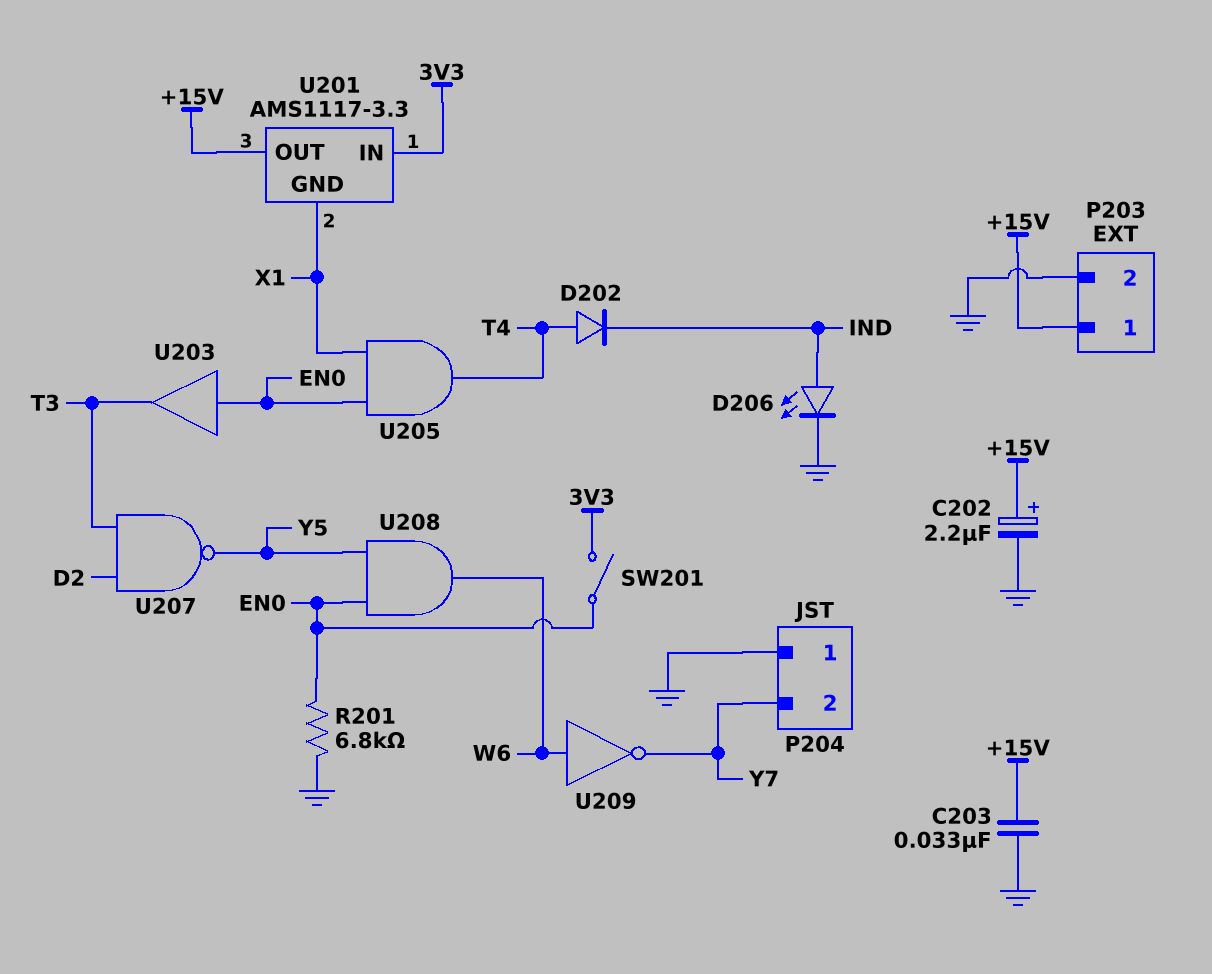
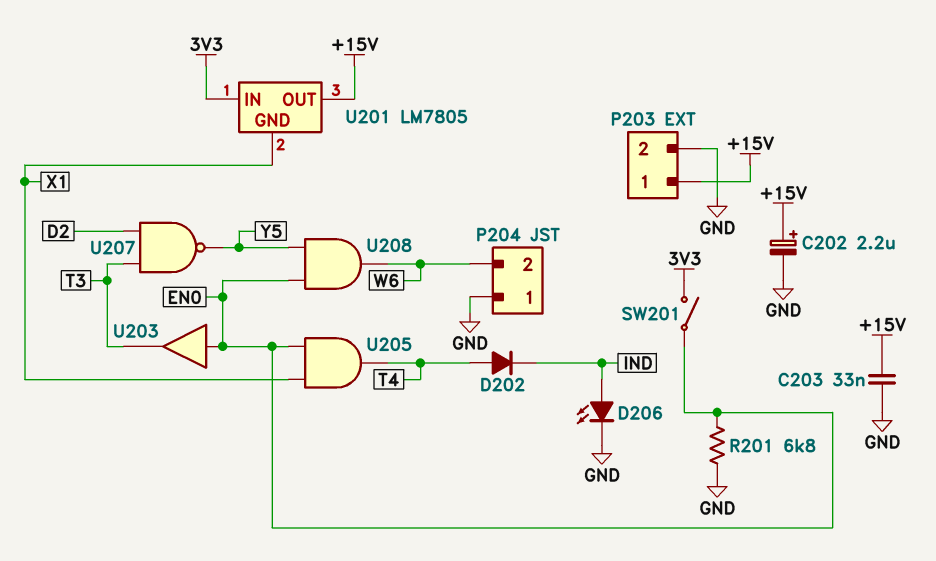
P204 pin 2: Y7 -> W6
U201: AMS1117-3.3 -> LM7805
U209: NOT (in W6, out Y7) -> none

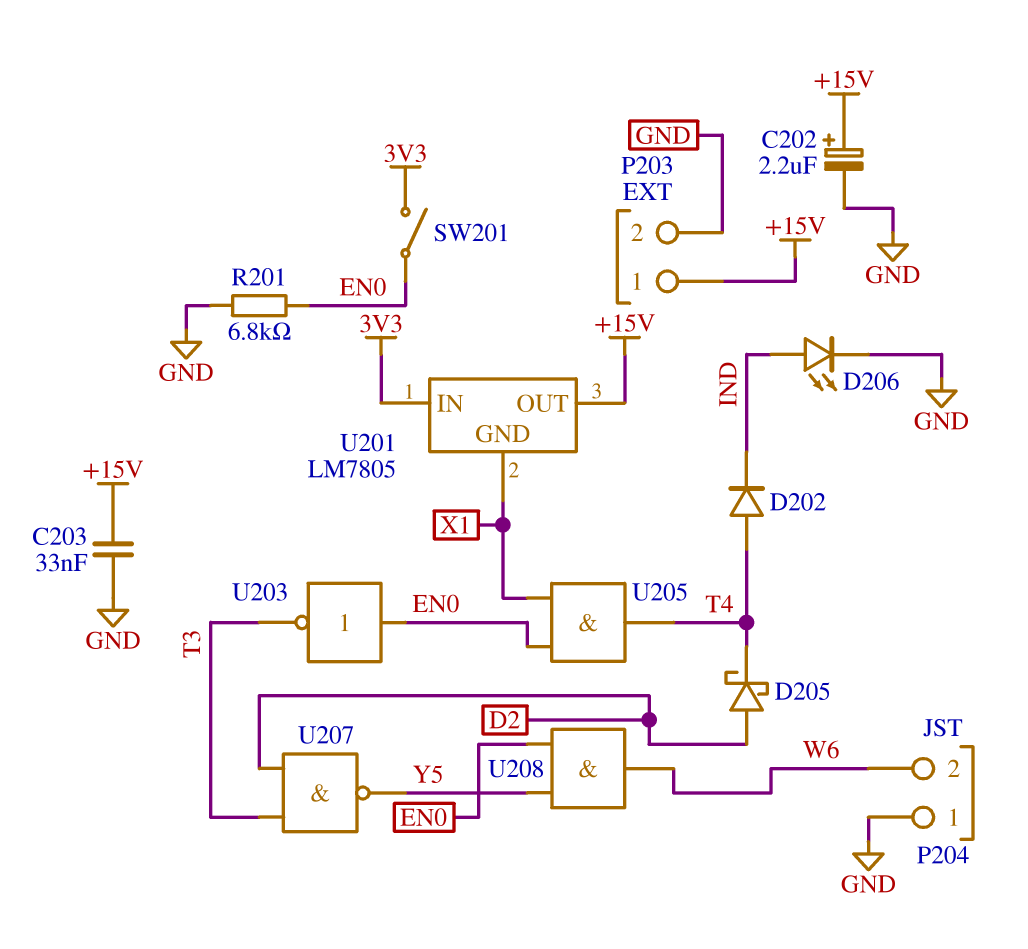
D205: none -> schottky (A D2, K T4)
U203: buffer (in EN0, out T3) -> NOT (in EN0, out T3)

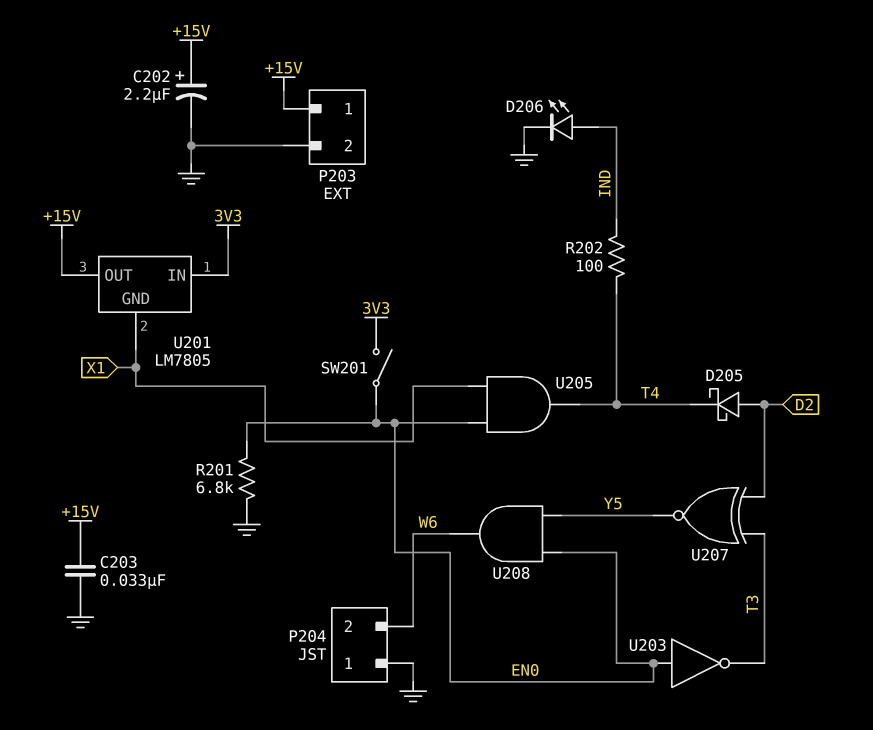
D202: diode (A T4, K IND) -> none
R202: none -> 100 (IND, T4)
U207: NAND (in D2, in T3, out Y5) -> XNOR (in D2, in T3, out Y5)

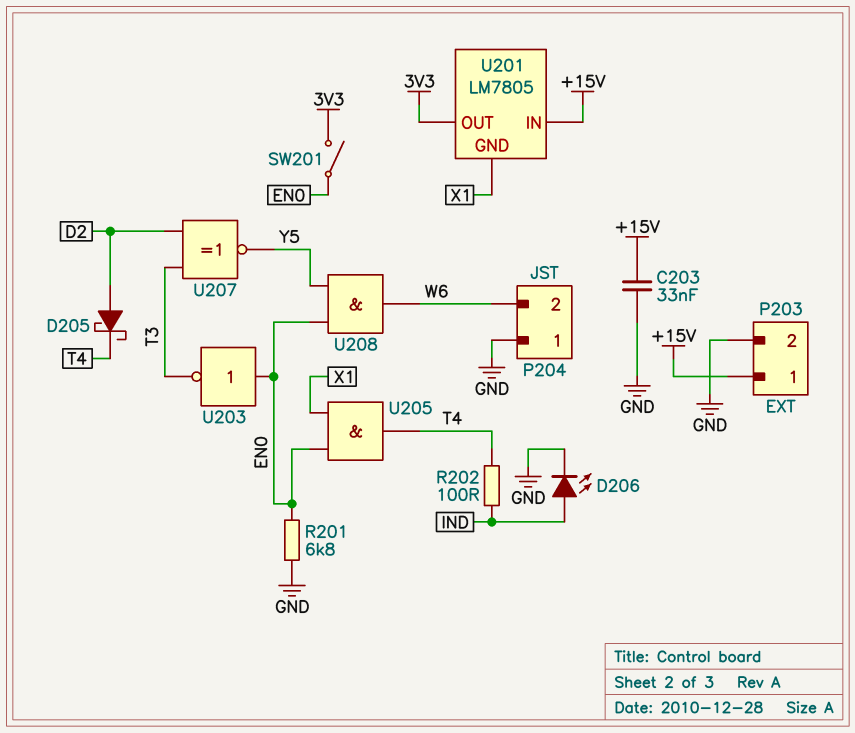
C202: 2.2uF (plus +15V, minus GND) -> none
U201 pin IN: 3V3 -> +15V
U201 pin OUT: +15V -> 3V3

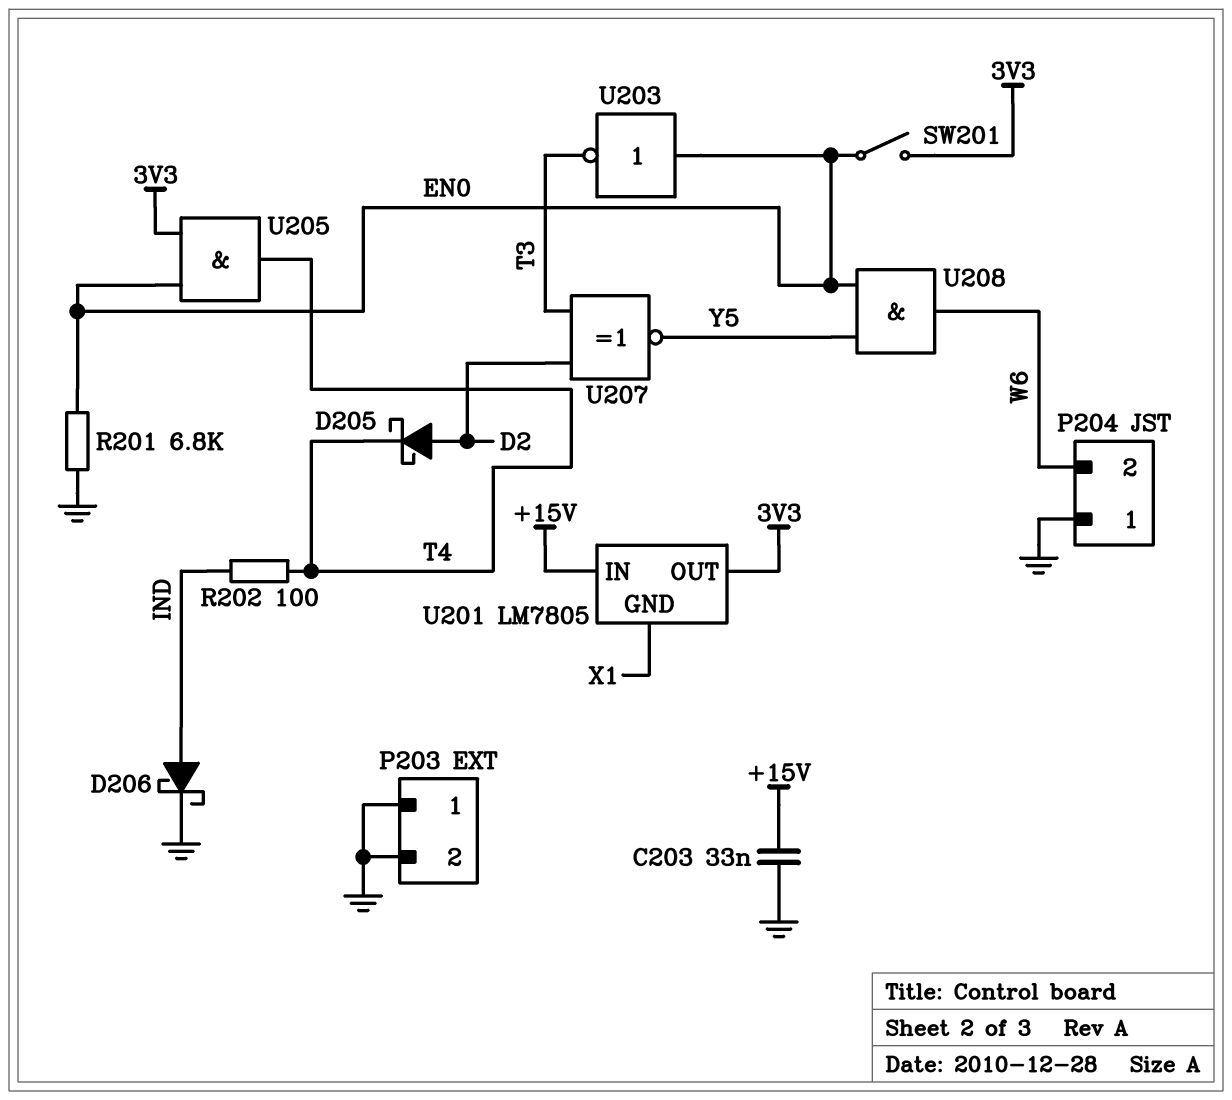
D206: LED (A IND, K GND) -> schottky (A IND, K GND)
P203 pin 1: +15V -> GND
U205: AND (in EN0, in X1, out T4) -> AND (in 3V3, in EN0, out T4)

